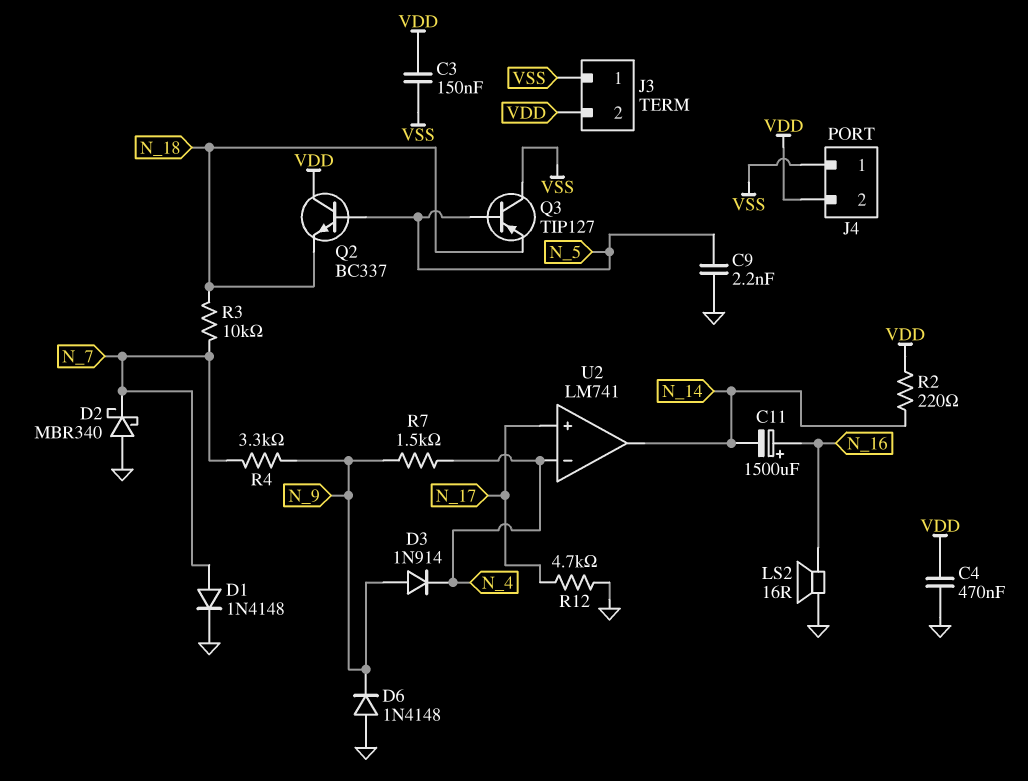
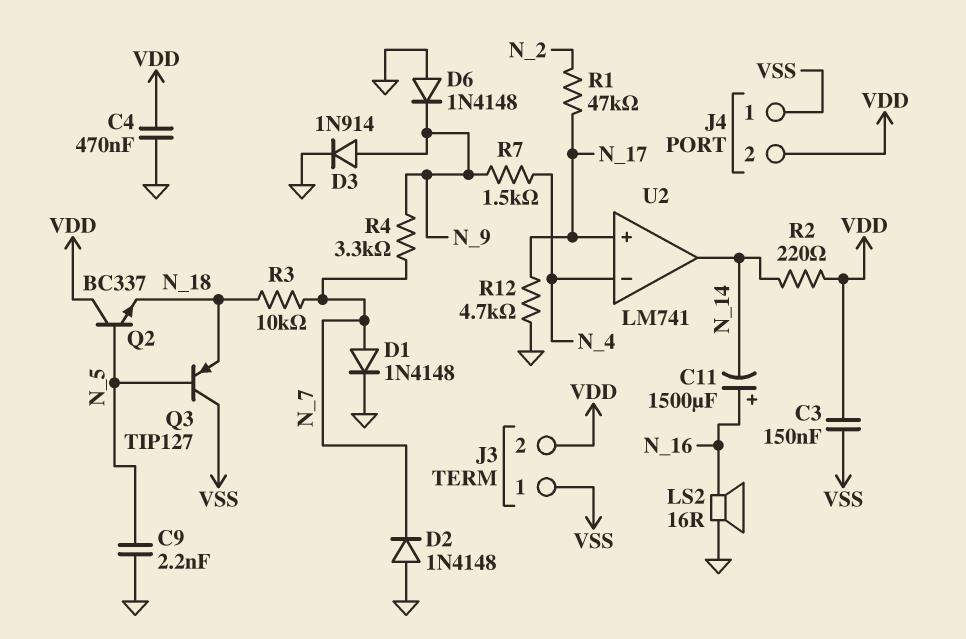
D2: schottky MBR340 (A GND, K N_7) -> diode 1N4148 (A GND, K N_7)
D3: diode 1N914 (A N_9, K N_4) -> diode 1N914 (A N_9, K GND)
R1: none -> 47k (N_2, N_17)

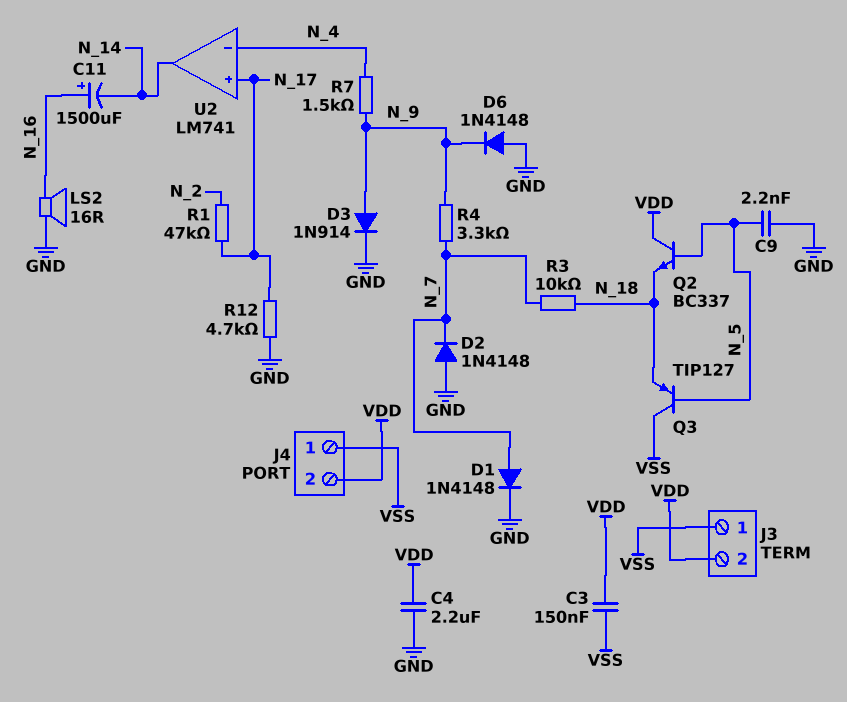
C4: 470nF (GND, VDD) -> 2.2uF (GND, VDD)
R2: 220 (N_14, VDD) -> none

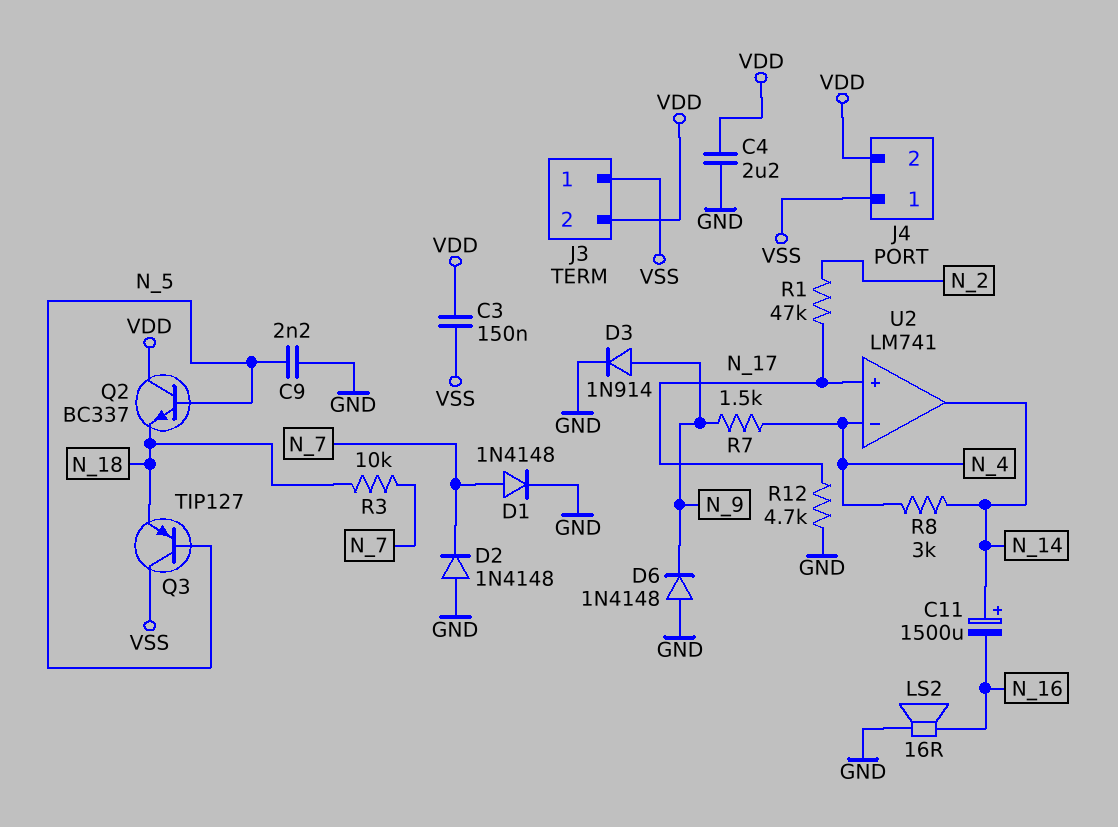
C11: 1500uF (plus N_16, minus N_14) -> 1500uF (plus N_14, minus N_16)
R4: 3.3k (N_7, N_9) -> none
R8: none -> 3k (N_4, N_14)

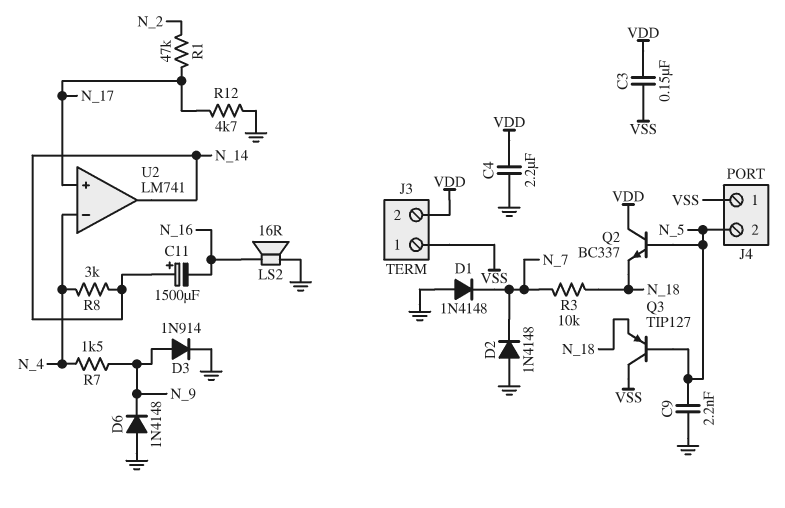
D1: diode 1N4148 (A N_7, K GND) -> diode 1N4148 (A GND, K N_7)
J4 pin 2: VDD -> N_5

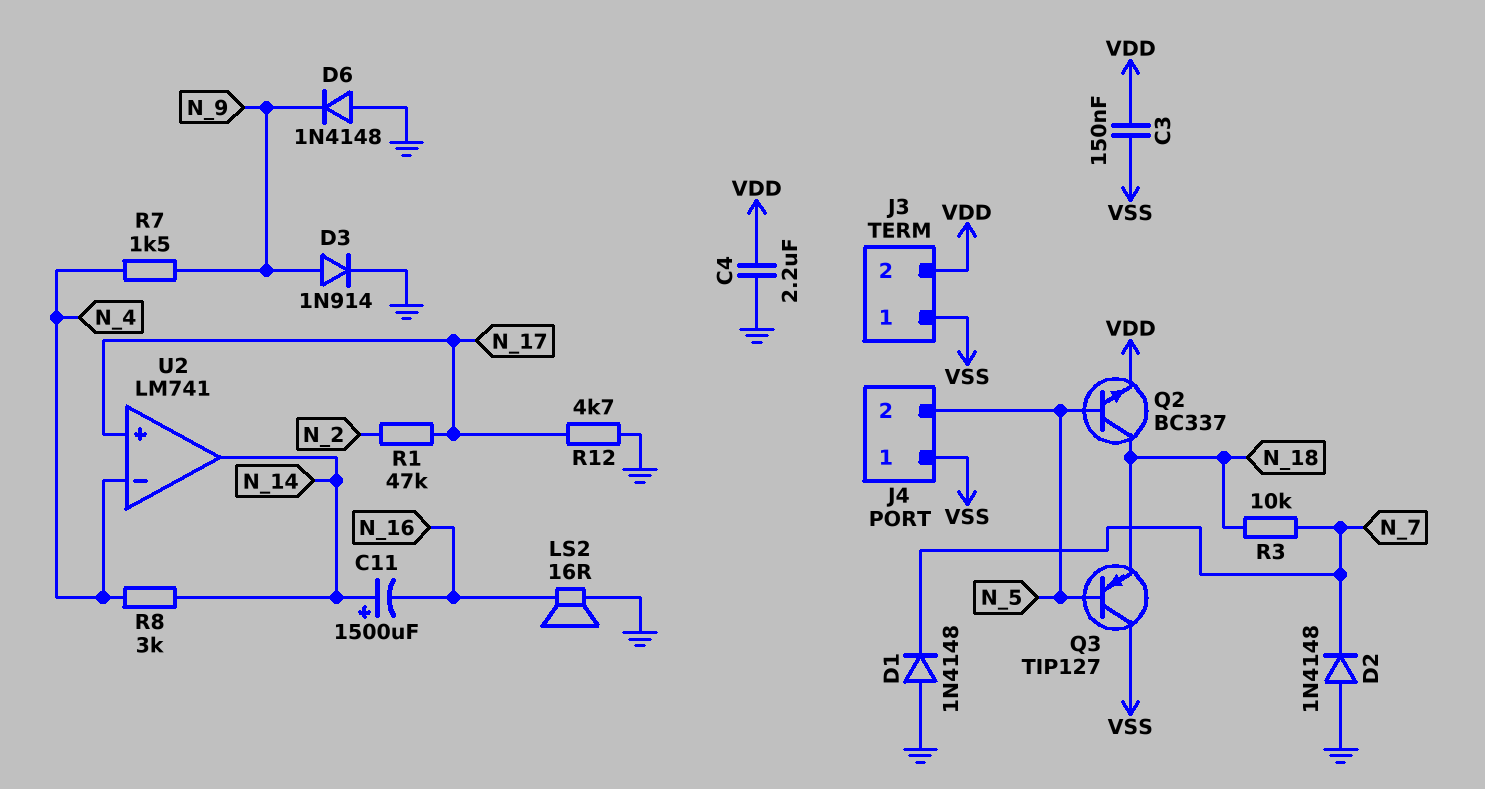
C9: 2.2nF (GND, N_5) -> none
Q2: NPN BC337 (B N_5, C VDD, E N_18) -> NPN BC337 (B N_5, C N_18, E VDD)

